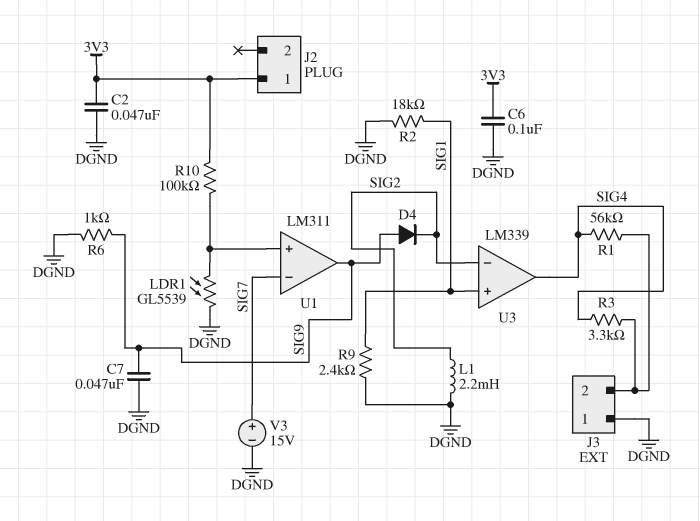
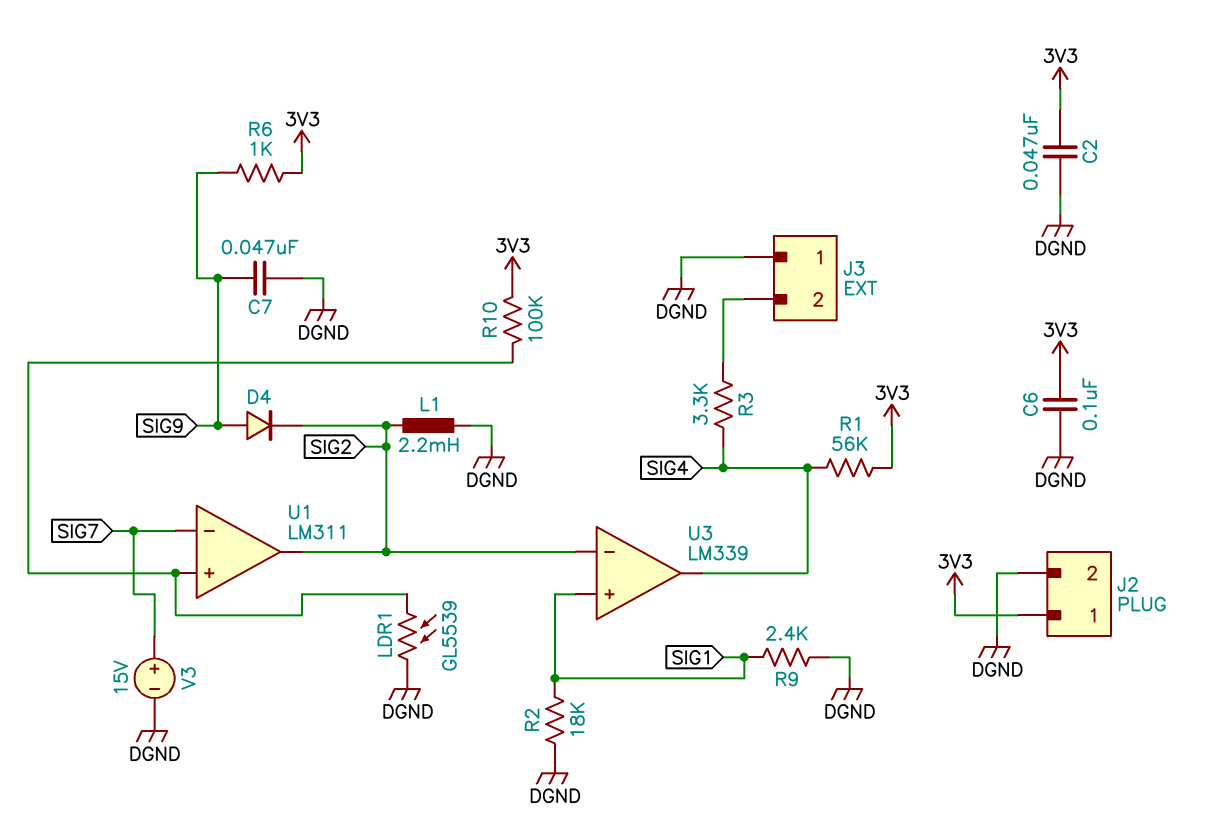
J2 pin 2: none -> DGND
R1: 56k (J3/2, SIG4) -> 56k (3V3, SIG4)
R6: 1k (DGND, SIG9) -> 1k (3V3, SIG9)
U1 pin out: SIG9 -> SIG2

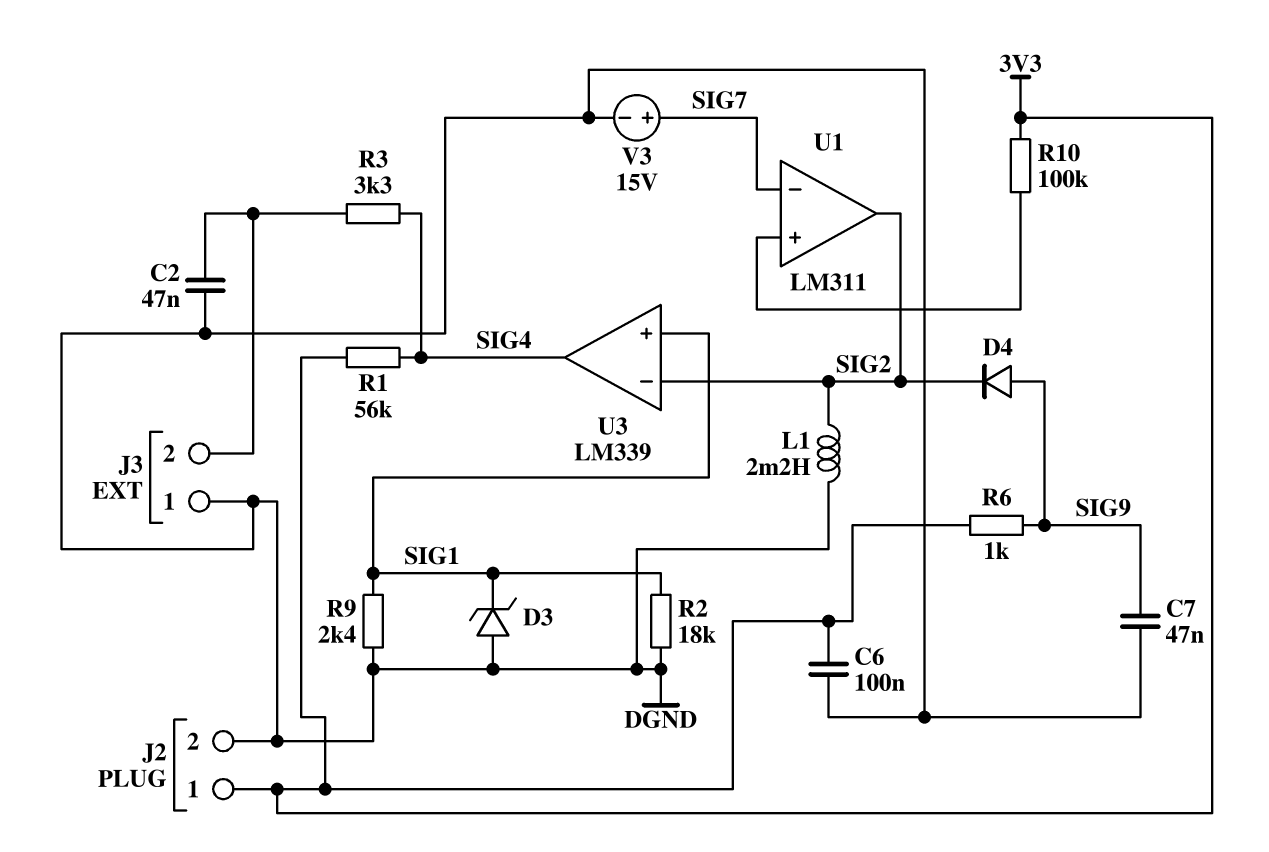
C2: 47nF (3V3, DGND) -> 47nF (DGND, J3/2)
D3: none -> zener (A DGND, K SIG1)
LDR1: GL5539 (DGND, U1/in+) -> none

